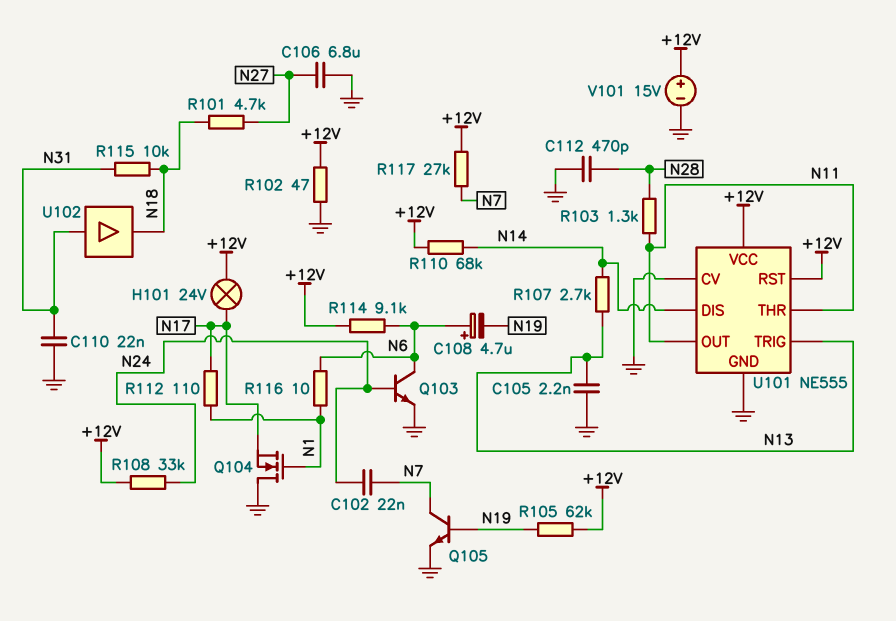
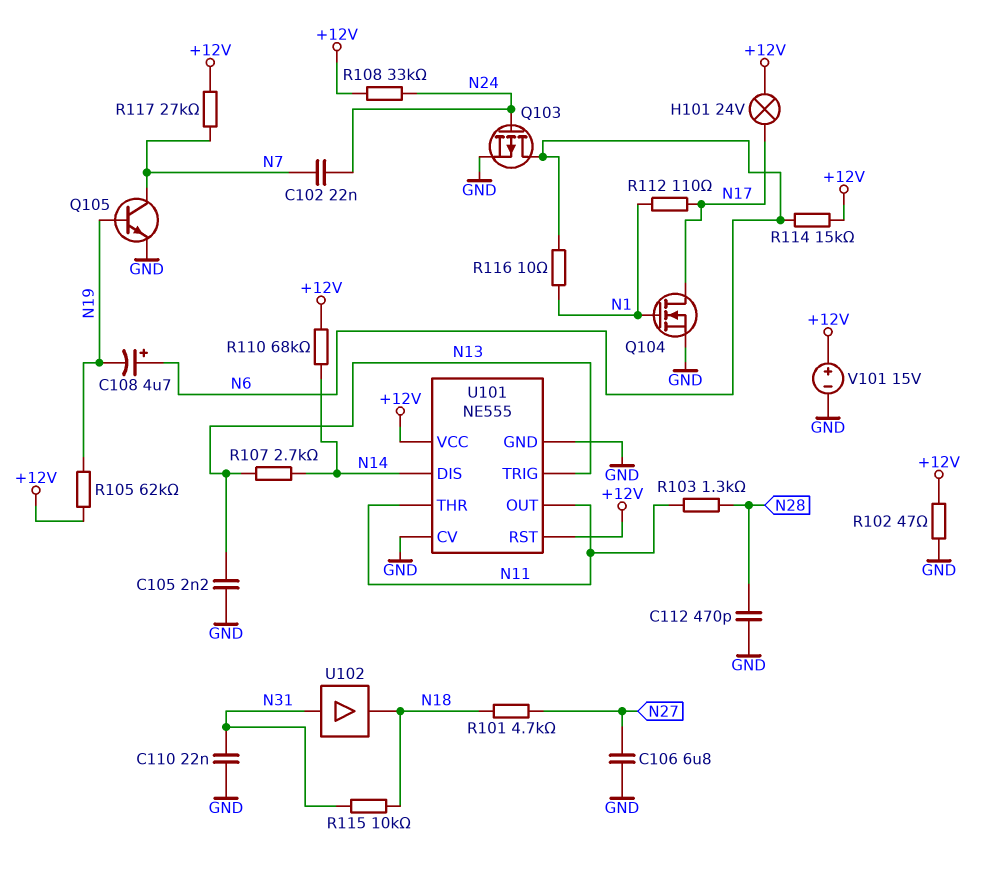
Q103: NPN (B N24, C N6, E GND) -> PMOS (G N24, D N6, S GND)
Q104: NMOS (G N1, D GND, S N17) -> NMOS (G N1, D N17, S GND)
R114: 9.1k (+12V, N6) -> 15k (+12V, N6)

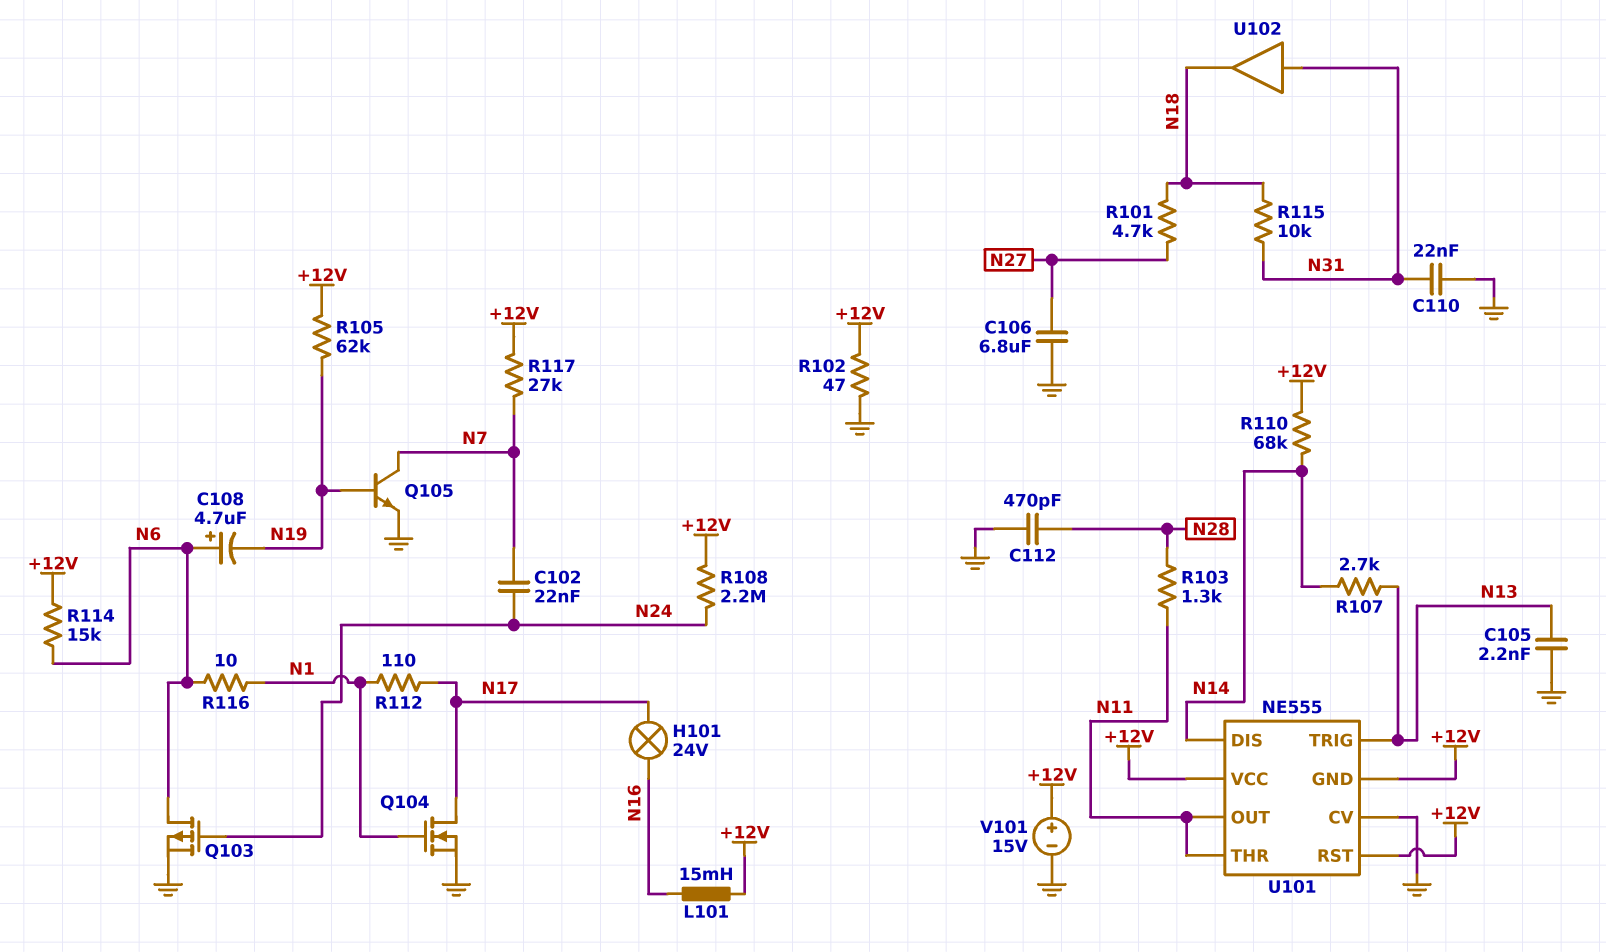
H101: lamp 24V (+12V, N17) -> lamp 24V (N16, N17)
L101: none -> 15mH (+12V, N16)
R108: 33k (+12V, N24) -> 2.2M (+12V, N24)
U101 pin GND: GND -> +12V

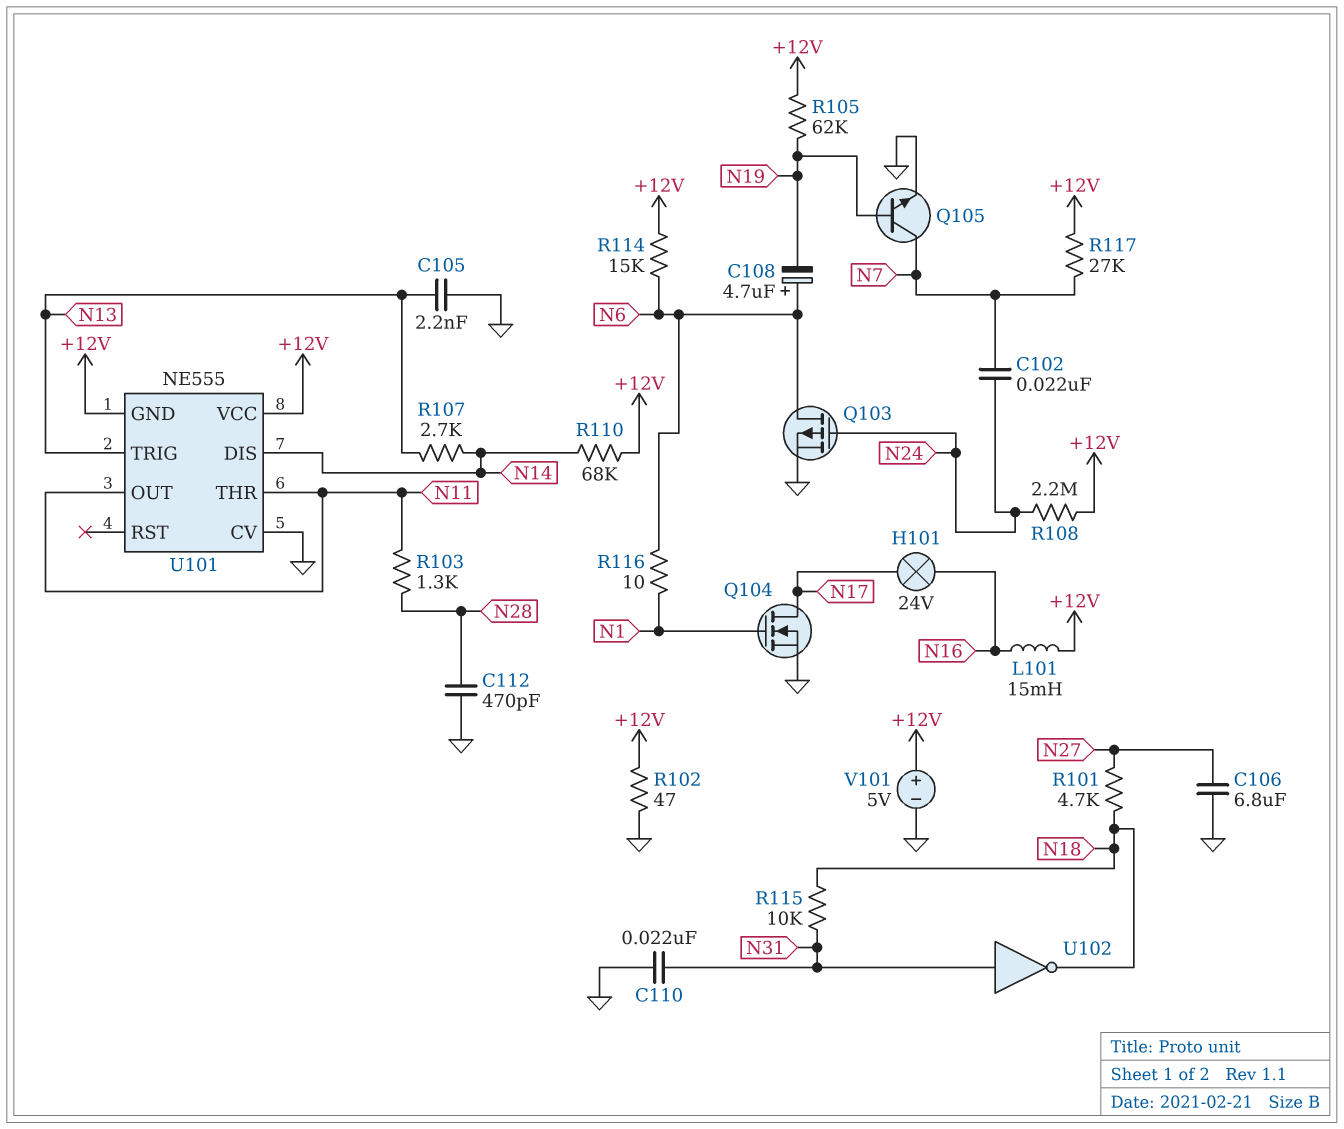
R112: 110 (N1, N17) -> none
U101 pin RST: +12V -> none
U102: buffer (in N31, out N18) -> NOT (in N31, out N18)
V101: 15V (plus +12V, minus GND) -> 5V (plus +12V, minus GND)

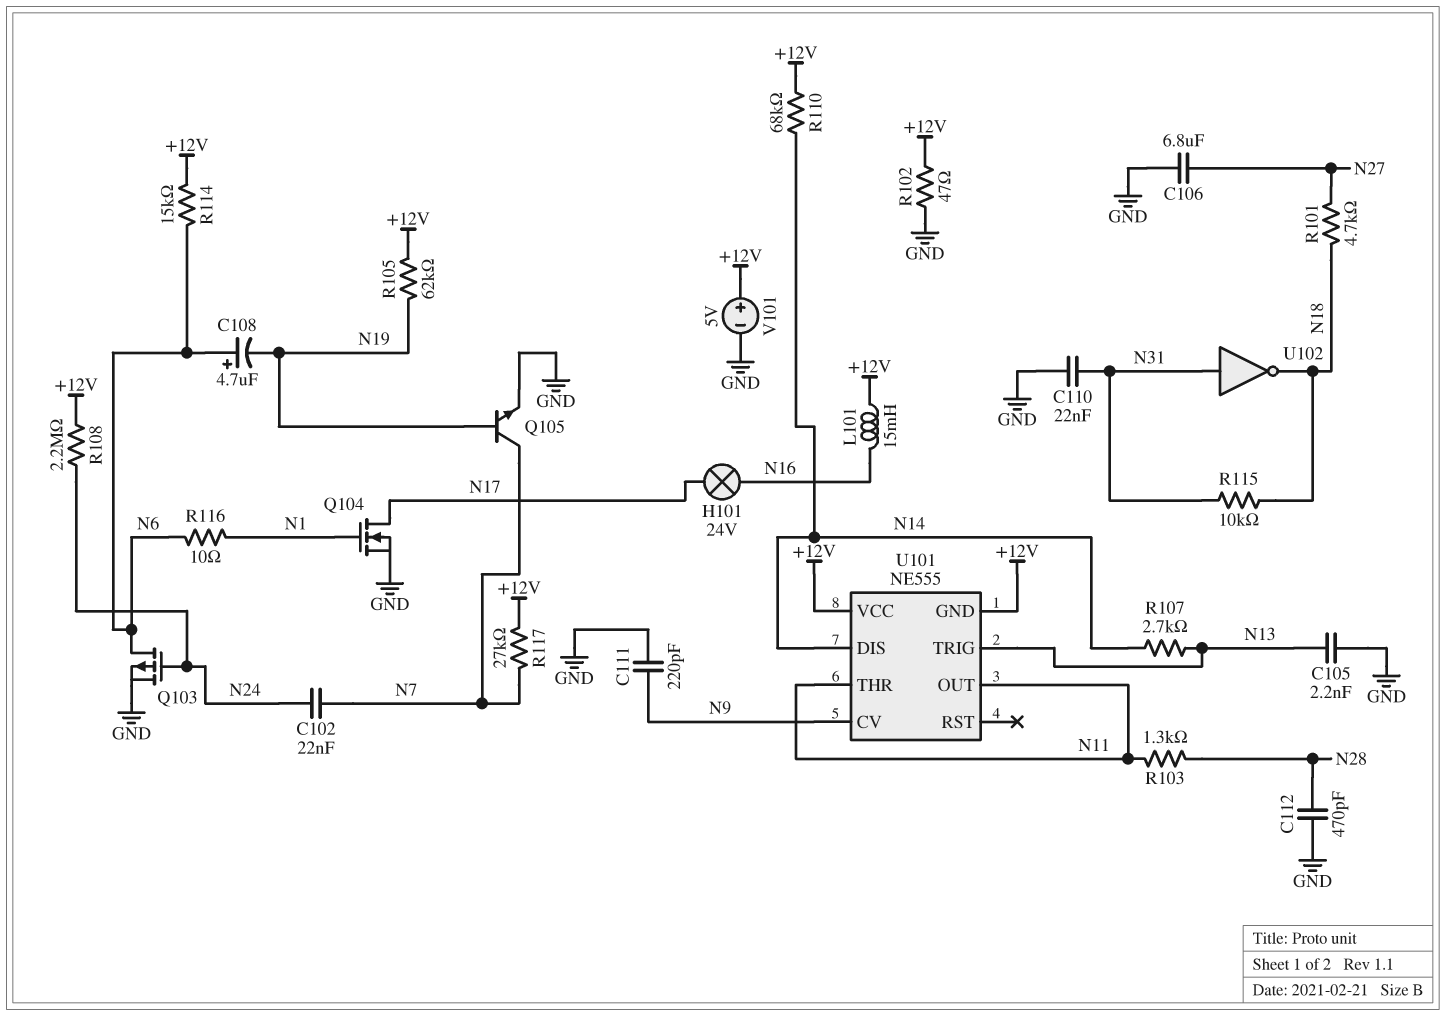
C111: none -> 220pF (GND, N9)
U101 pin CV: GND -> N9

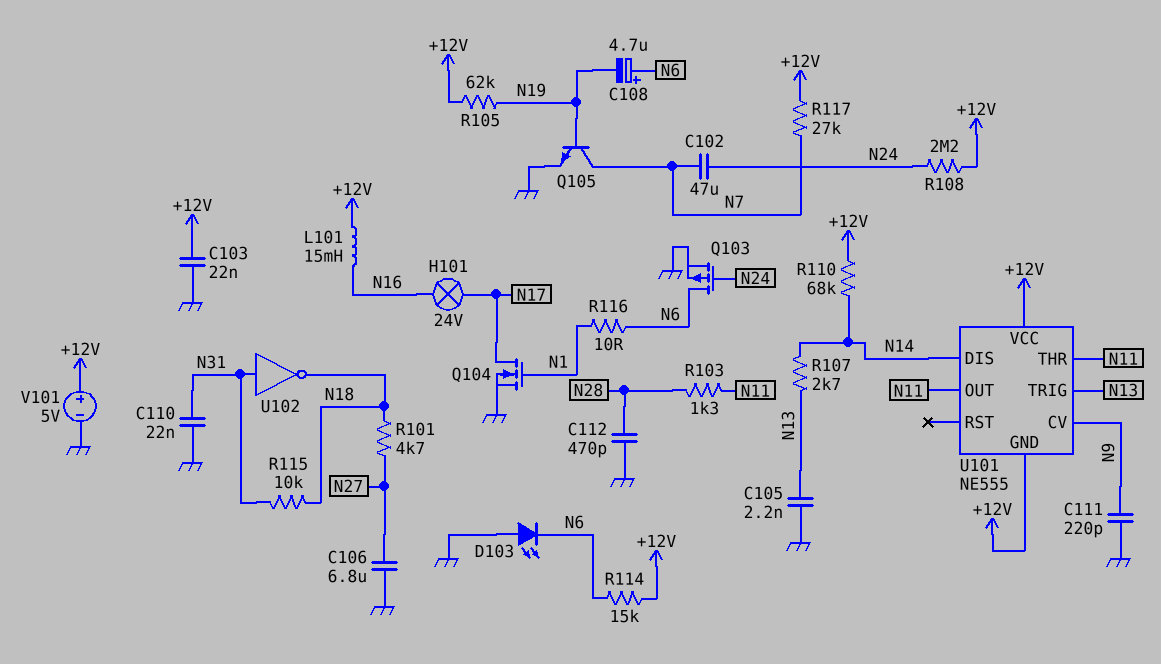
C102: 22nF (N7, N24) -> 47uF (N7, N24)
C103: none -> 22nF (+12V, GND)
D103: none -> LED (A GND, K N6)
R102: 47 (+12V, GND) -> none

